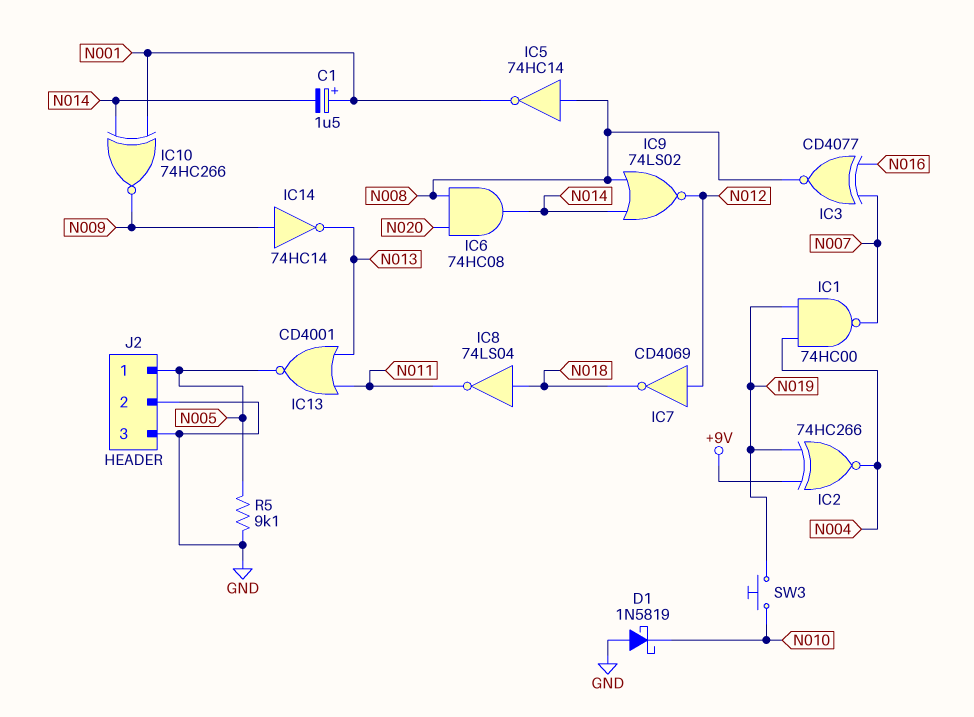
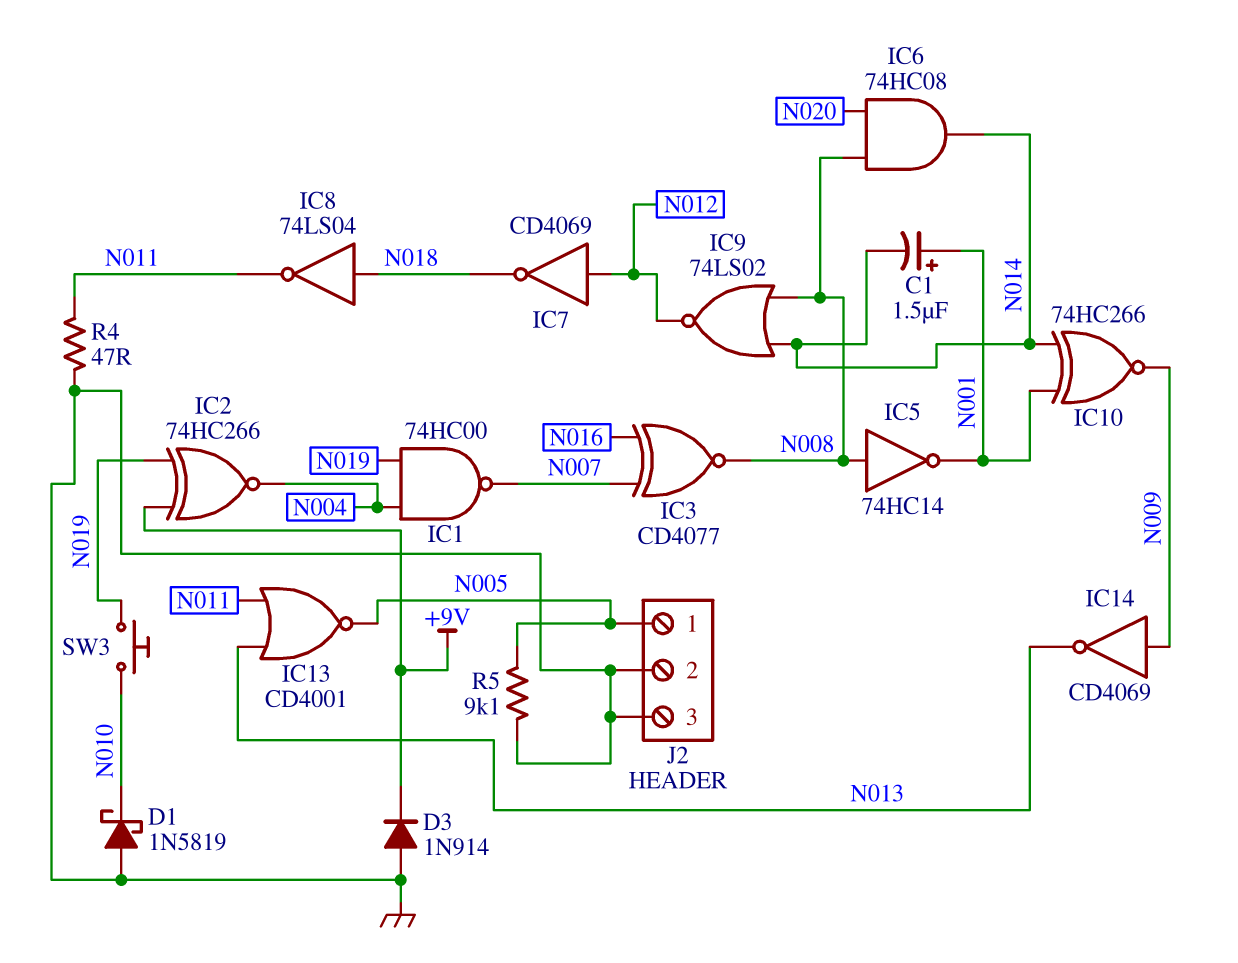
D3: none -> diode 1N914 (A GND, K +9V)
IC14: NOT 74HC14 (in N009, out N013) -> NOT CD4069 (in N009, out N013)
R4: none -> 47 (GND, N011)

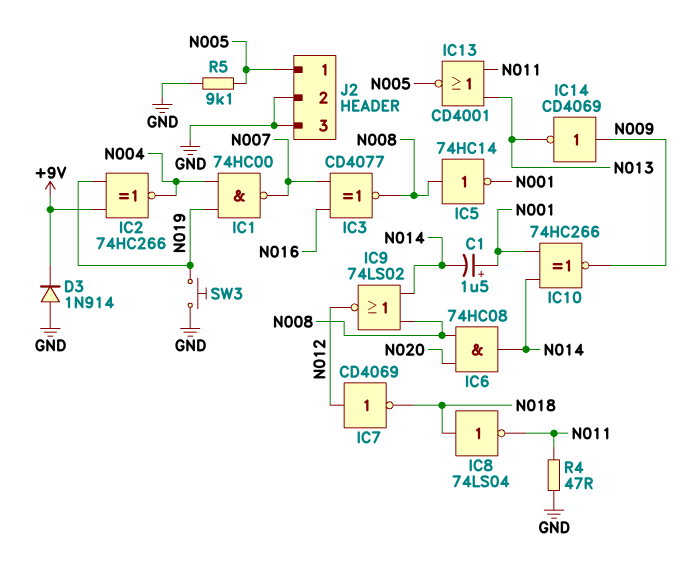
D1: schottky 1N5819 (A GND, K N010) -> none
SW3: button (N010, N019) -> button (GND, N019)

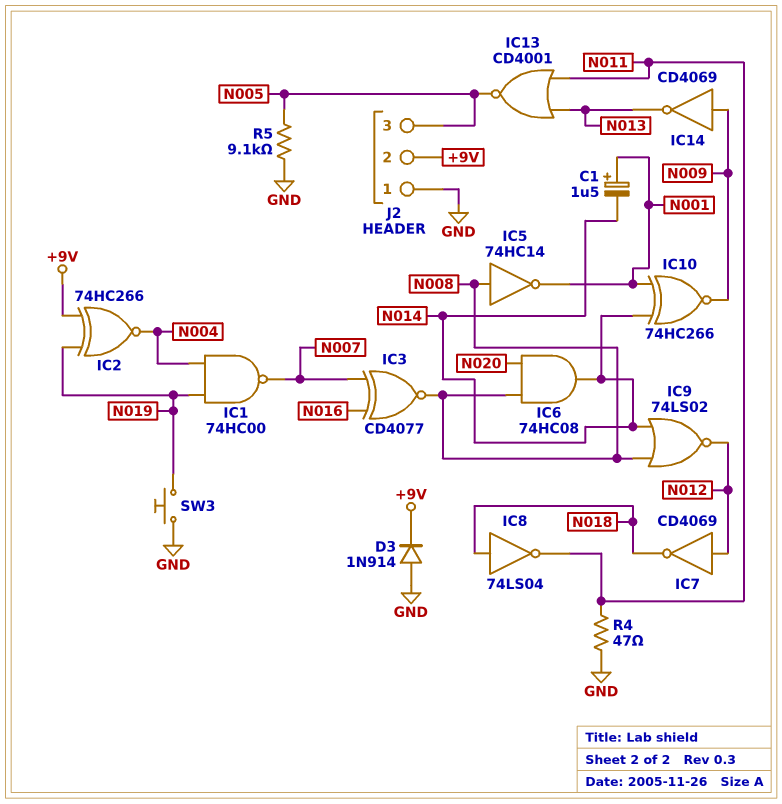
J2 pin 1: N005 -> GND
J2 pin 2: GND -> +9V
J2 pin 3: GND -> N005

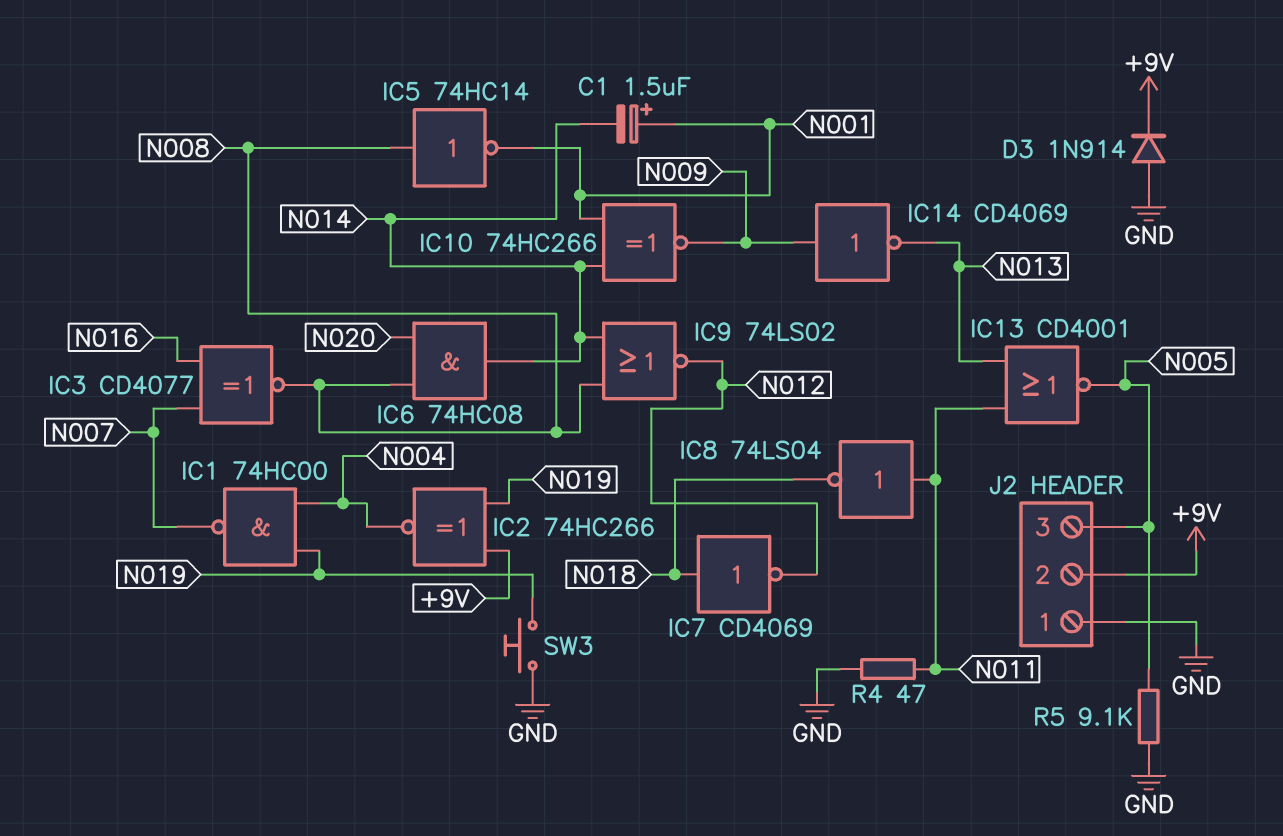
IC7: NOT CD4069 (in N012, out N018) -> NOT CD4069 (in N018, out N012)
IC8: NOT 74LS04 (in N018, out N011) -> NOT 74LS04 (in N011, out N018)

